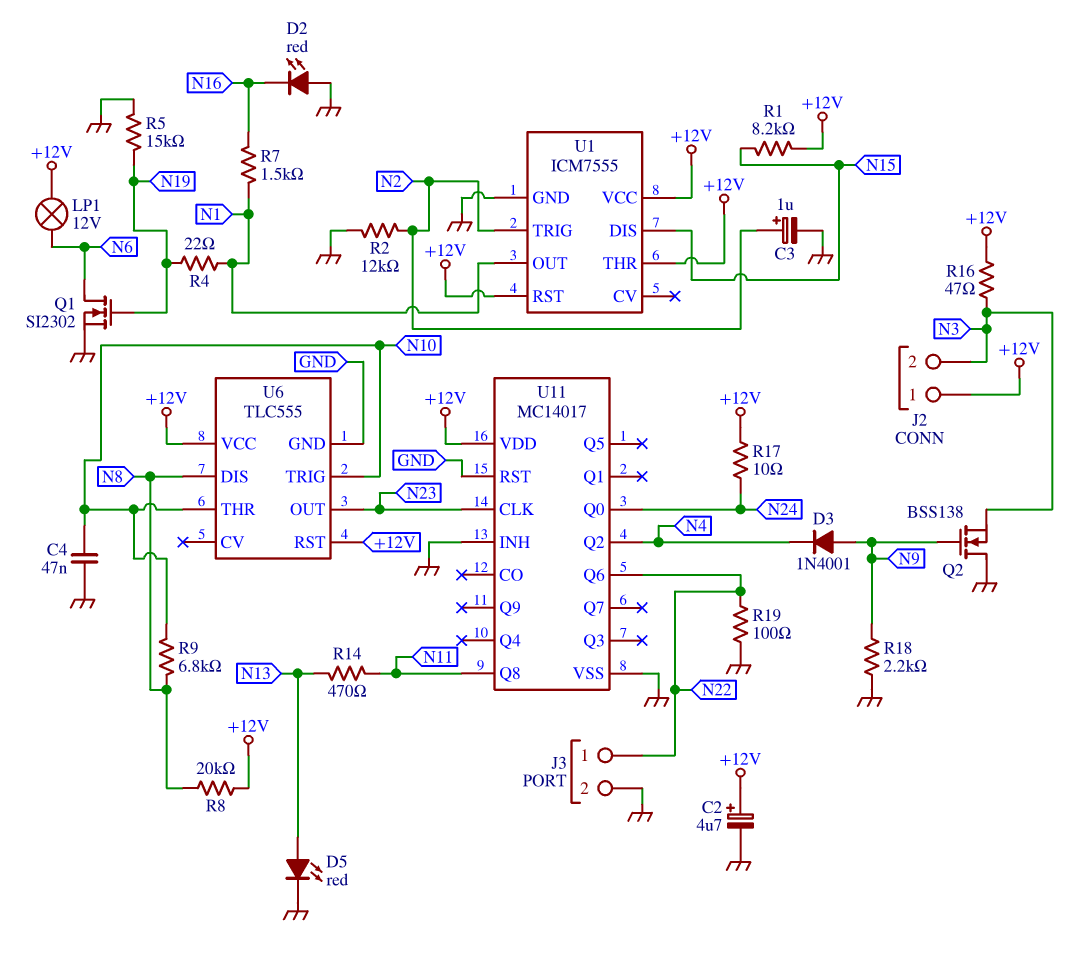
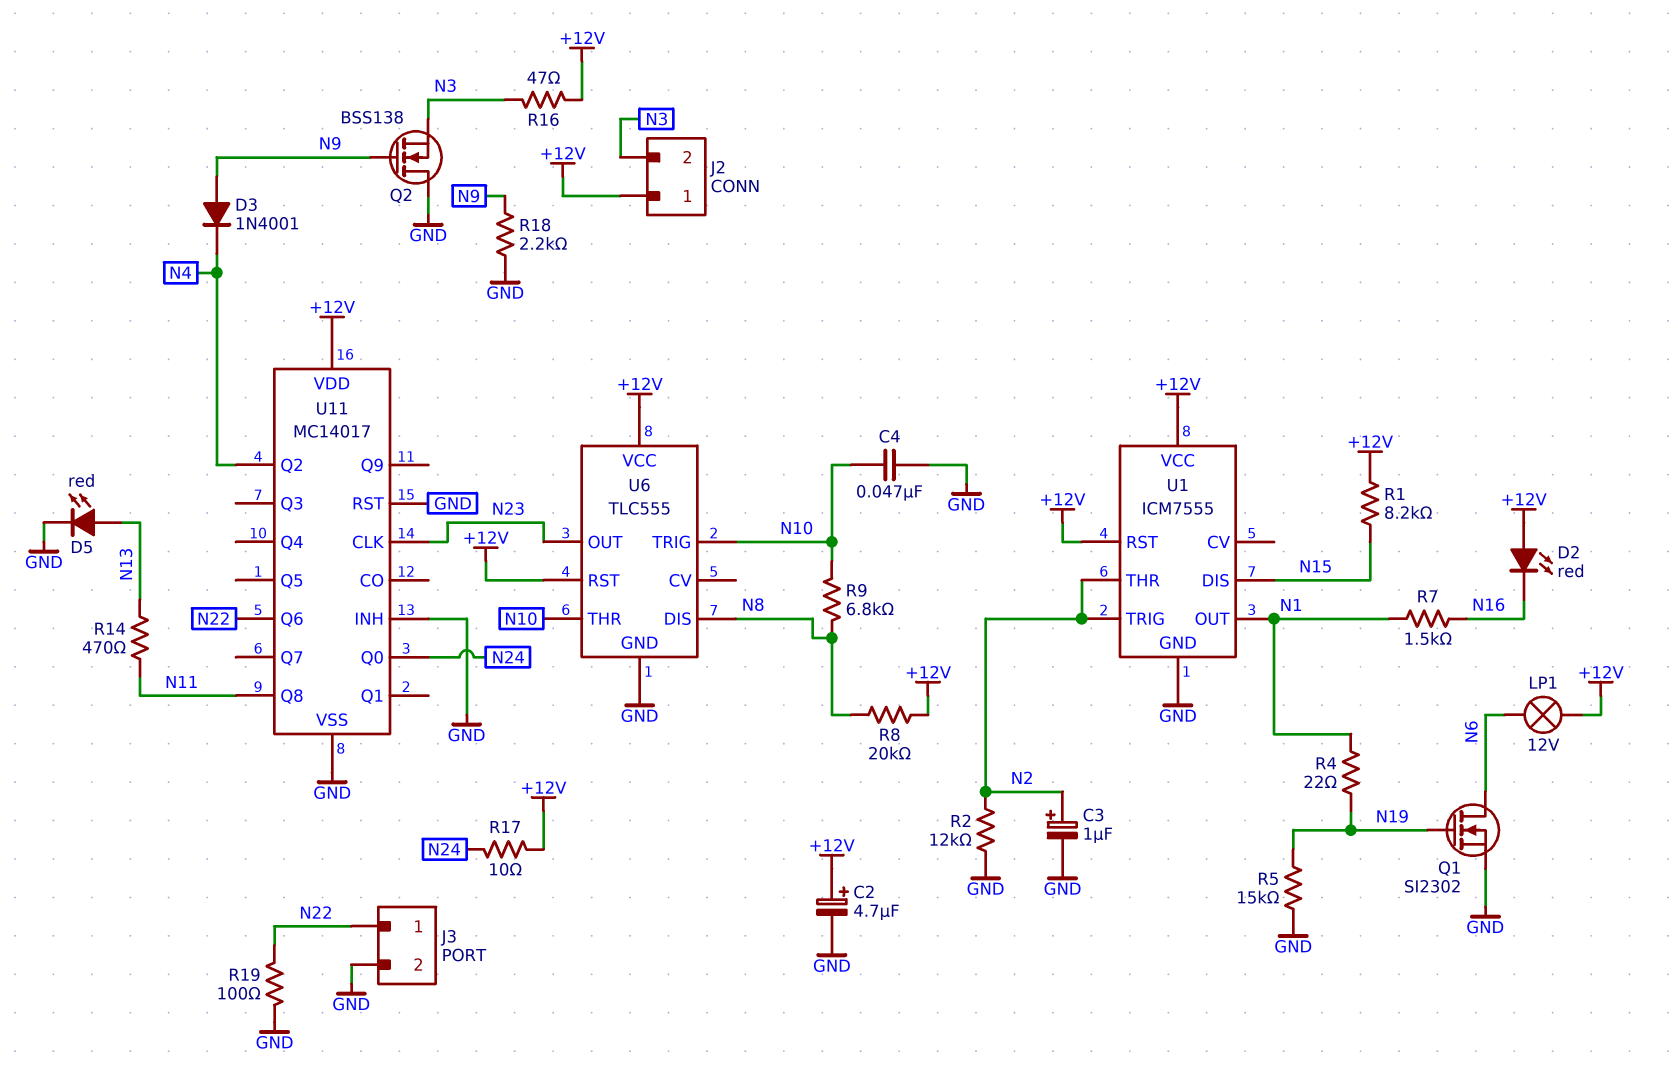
D2: LED red (A GND, K N16) -> LED red (A +12V, K N16)
U1 pin THR: +12V -> N2

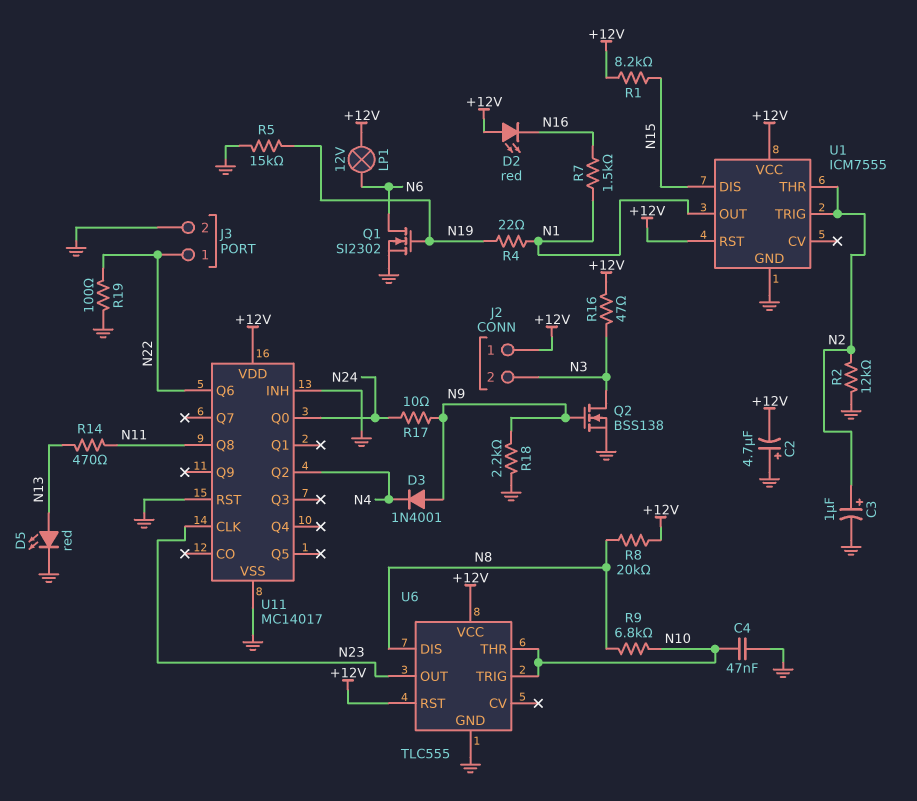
C2: 4.7uF (plus +12V, minus GND) -> 4.7uF (plus GND, minus +12V)
Q2: NMOS BSS138 (G N9, D GND, S N3) -> NMOS BSS138 (G N9, D N3, S GND)
R17: 10 (+12V, N24) -> 10 (N9, N24)

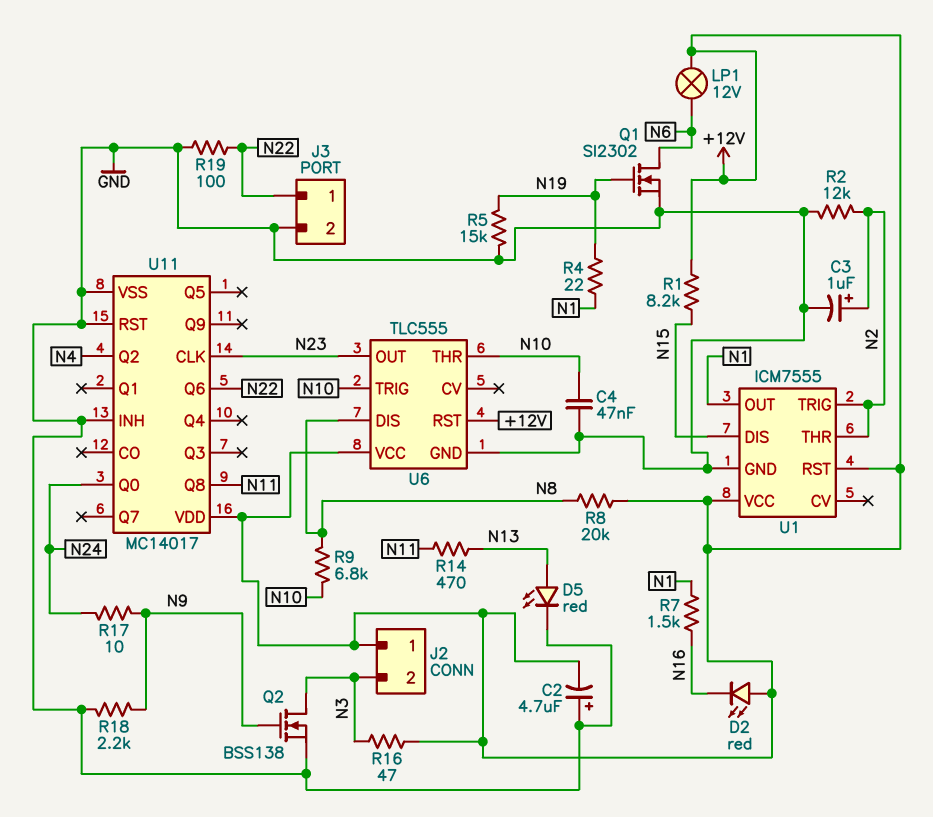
D3: diode 1N4001 (A N9, K N4) -> none

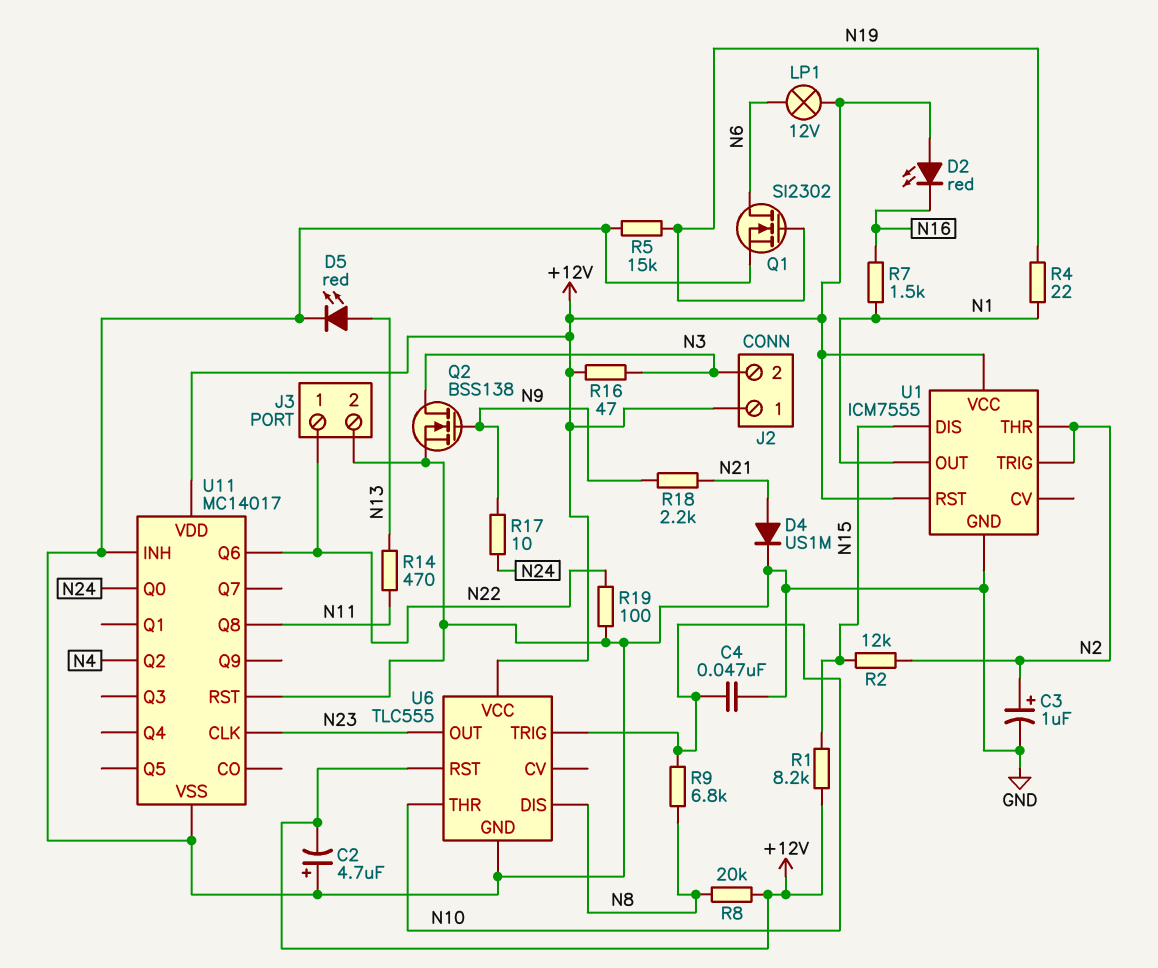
D4: none -> diode US1M (A N21, K GND)
R2: 12k (GND, N2) -> 12k (N2, N15)
R18: 2.2k (GND, N9) -> 2.2k (N9, N21)

